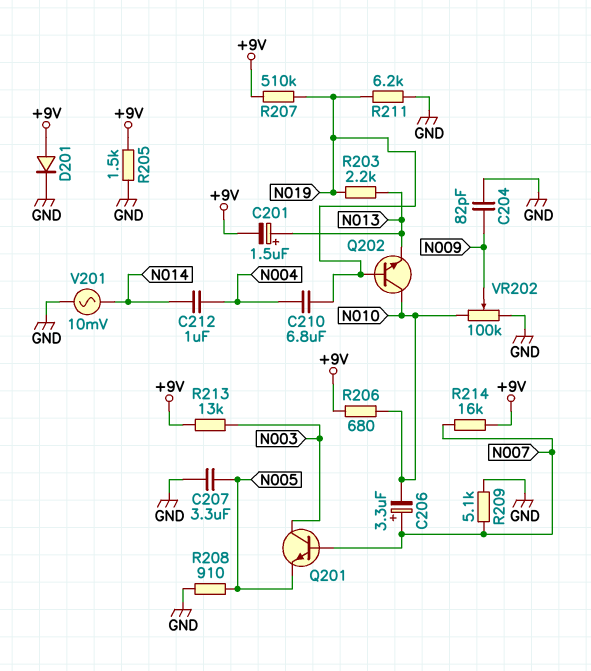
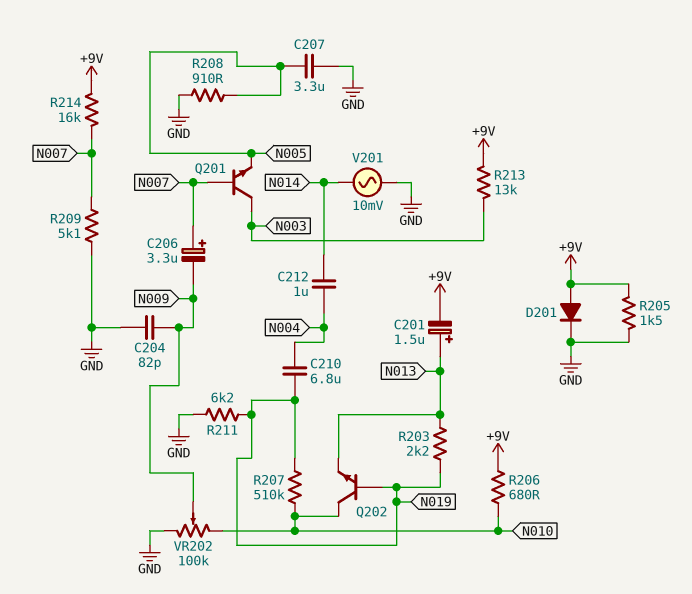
C206: 3.3uF (plus N007, minus N010) -> 3.3uF (plus N007, minus N009)
R207: 510k (+9V, N019) -> 510k (N010, N019)

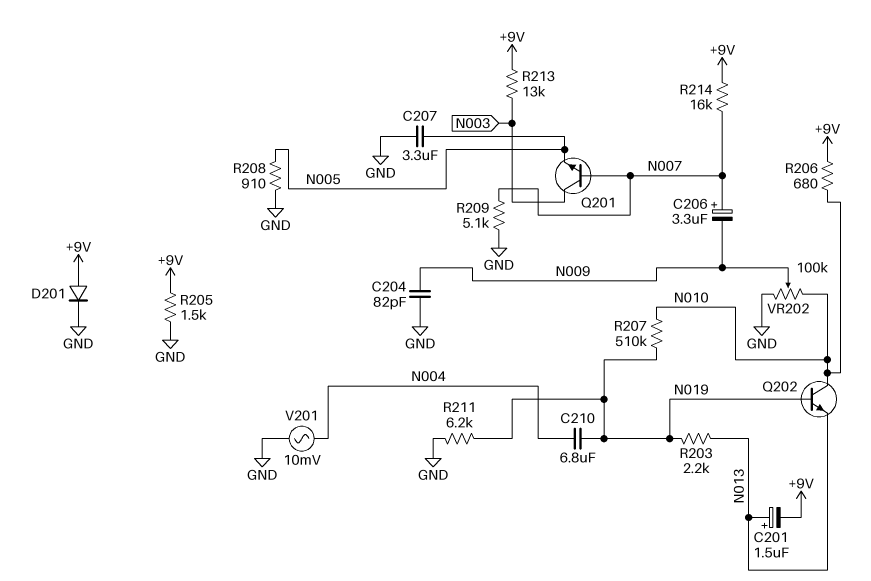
C212: 1uF (N004, N014) -> none
V201: AC 10mV (GND, N014) -> AC 10mV (GND, N004)

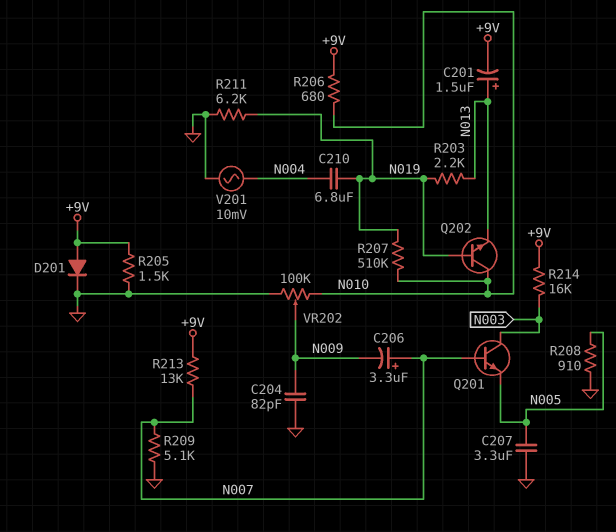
R213: 13k (+9V, N003) -> 13k (+9V, N007)
R214: 16k (+9V, N007) -> 16k (+9V, N003)

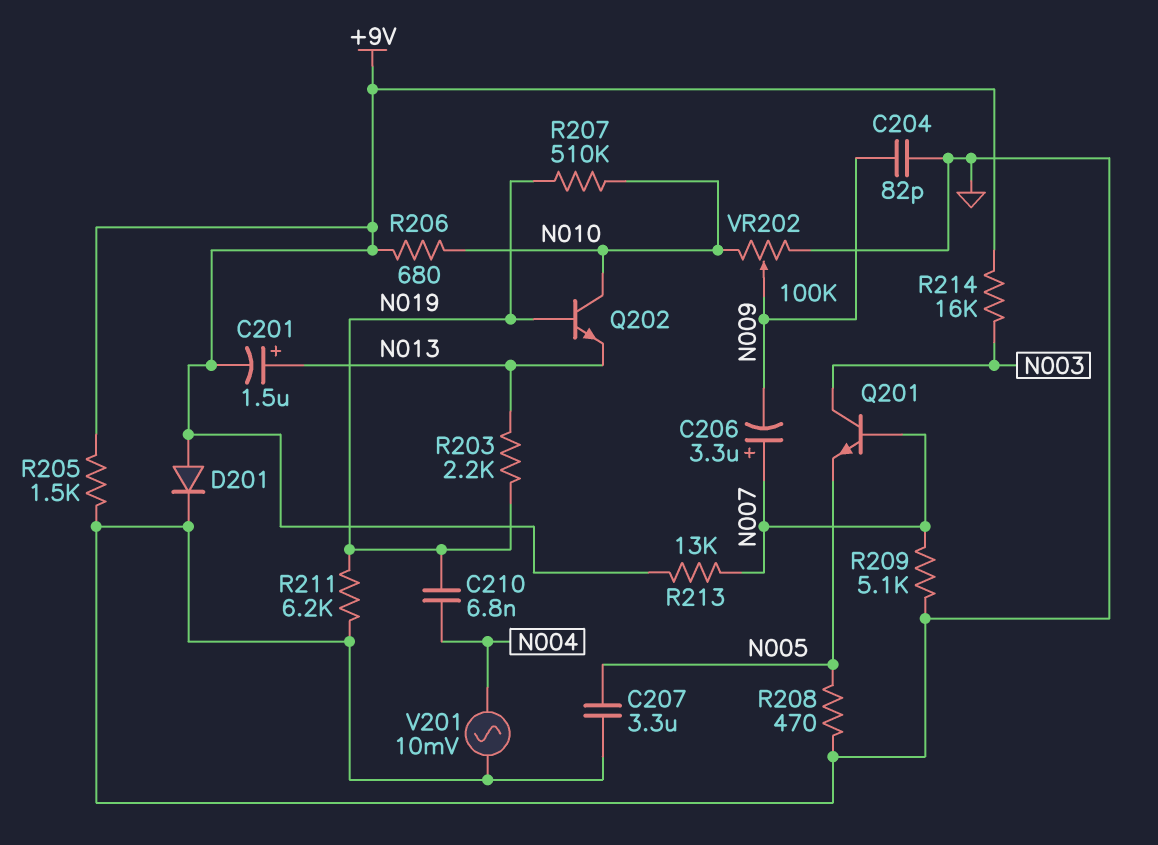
C210: 6.8uF (N004, N019) -> 6.8nF (N004, N019)
R208: 910 (GND, N005) -> 470 (GND, N005)

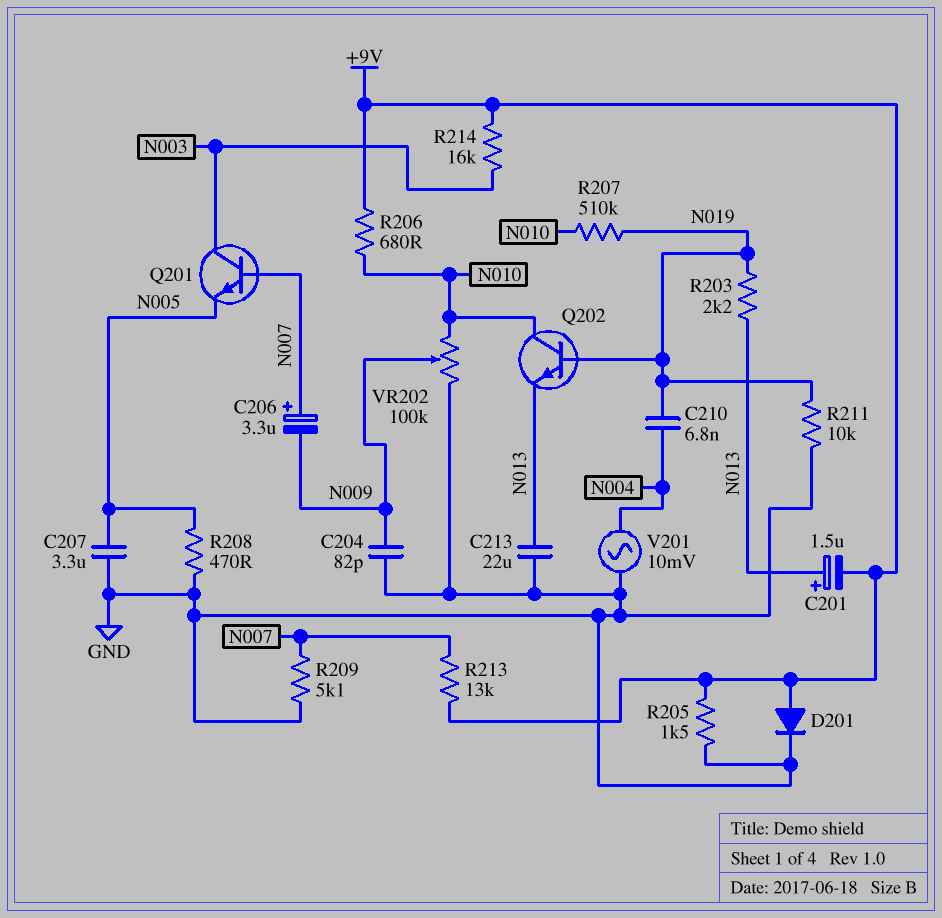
C213: none -> 22uF (GND, N013)
R211: 6.2k (GND, N019) -> 10k (GND, N019)

